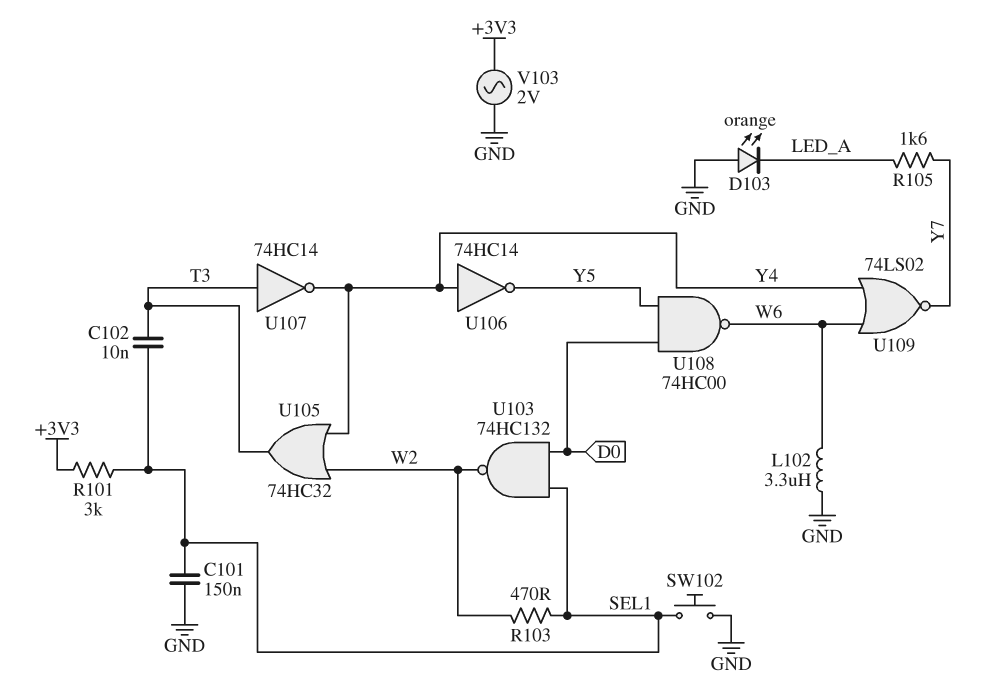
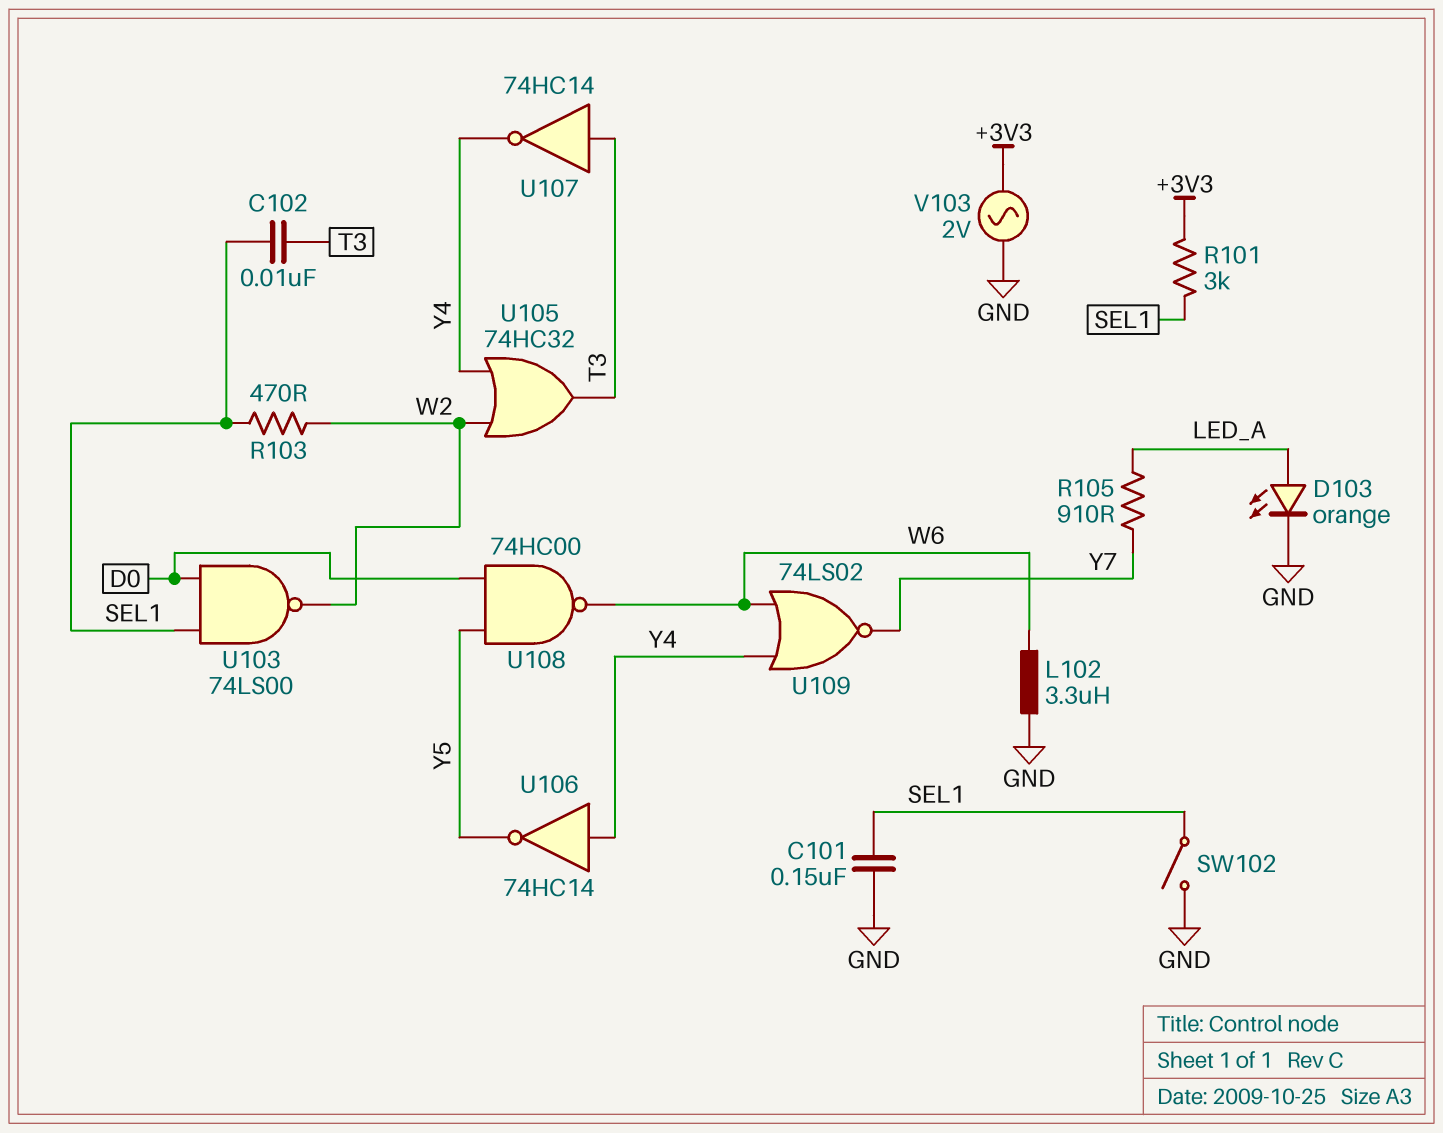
D103: LED orange (A GND, K LED_A) -> LED orange (A LED_A, K GND)
R105: 1.6k (LED_A, Y7) -> 910 (LED_A, Y7)
SW102: button (GND, SEL1) -> switch (GND, SEL1)
U103: NAND 74HC132 (in D0, in SEL1, out W2) -> NAND 74LS00 (in D0, in SEL1, out W2)

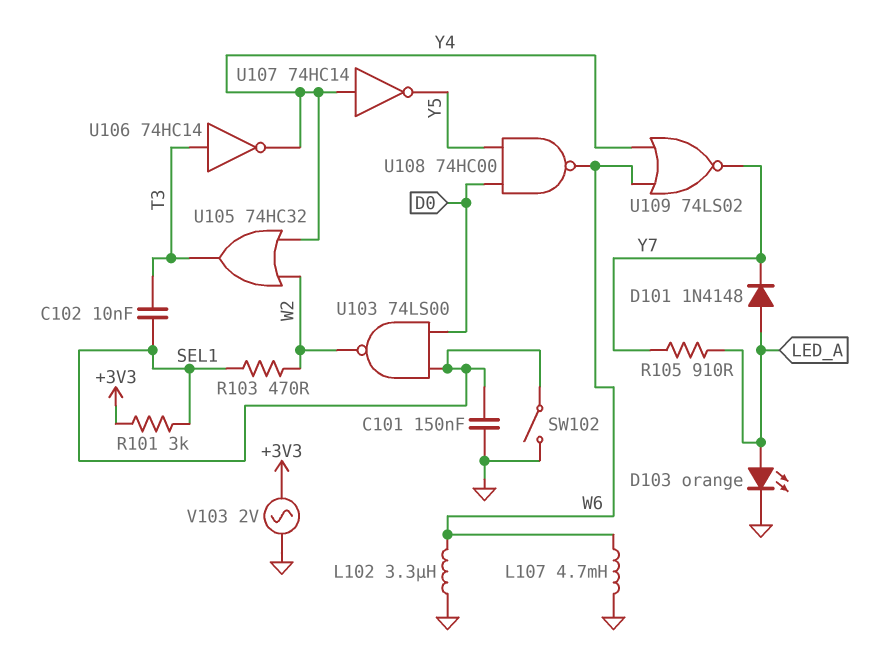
D101: none -> diode 1N4148 (A LED_A, K Y7)
L107: none -> 4.7mH (GND, W6)
U106: NOT 74HC14 (in Y4, out Y5) -> NOT 74HC14 (in T3, out Y4)
U107: NOT 74HC14 (in T3, out Y4) -> NOT 74HC14 (in Y4, out Y5)

